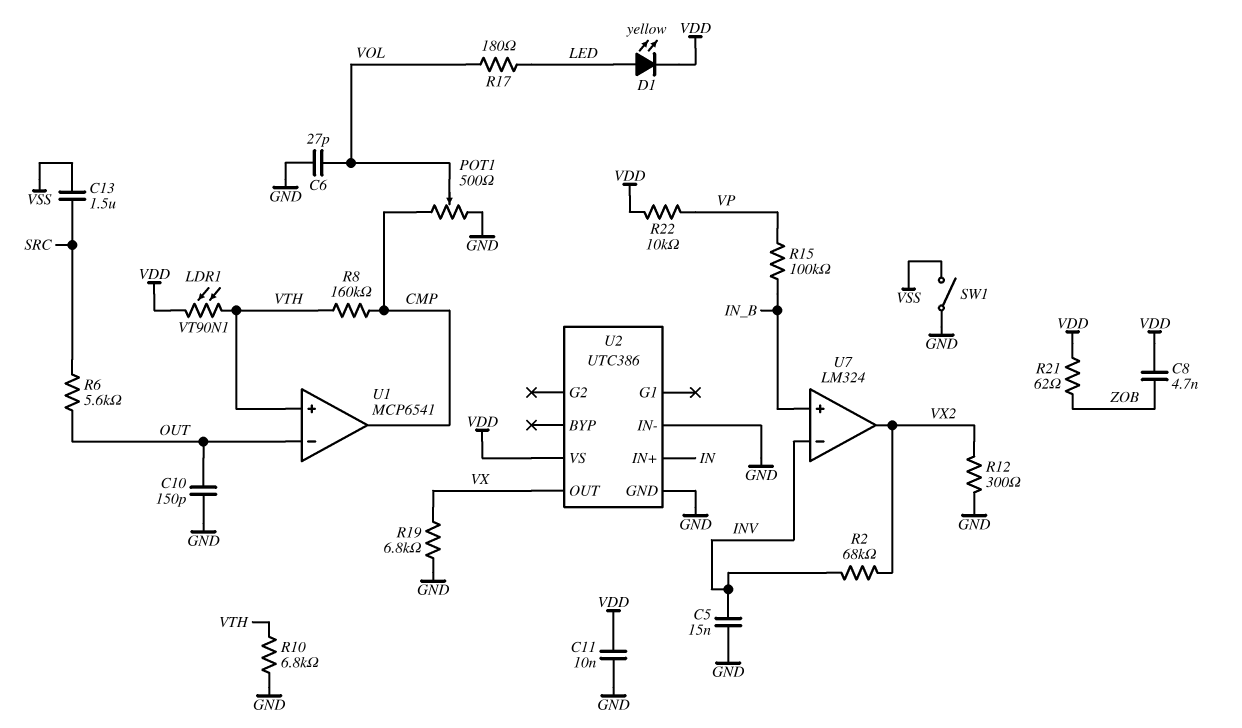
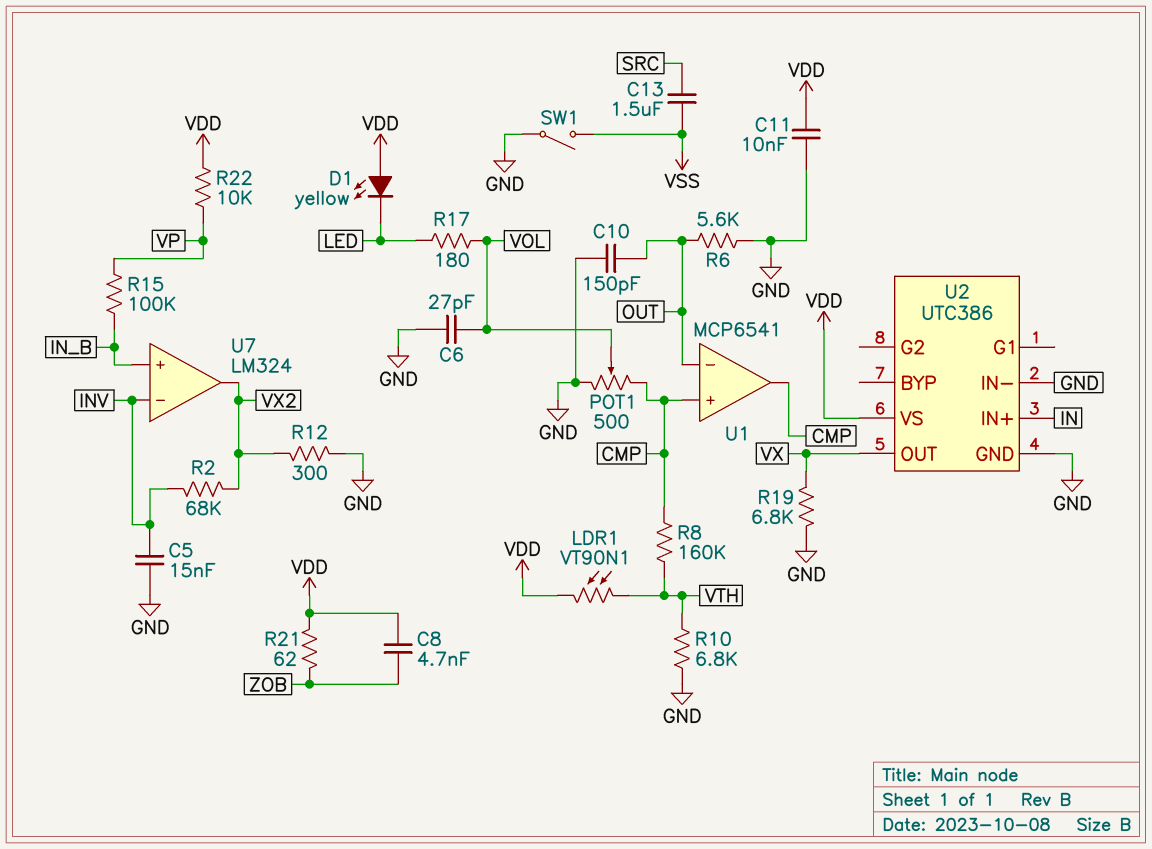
D1: LED yellow (A LED, K VDD) -> LED yellow (A VDD, K LED)
R6: 5.6k (OUT, SRC) -> 5.6k (GND, OUT)
U1 pin in+: VTH -> CMP

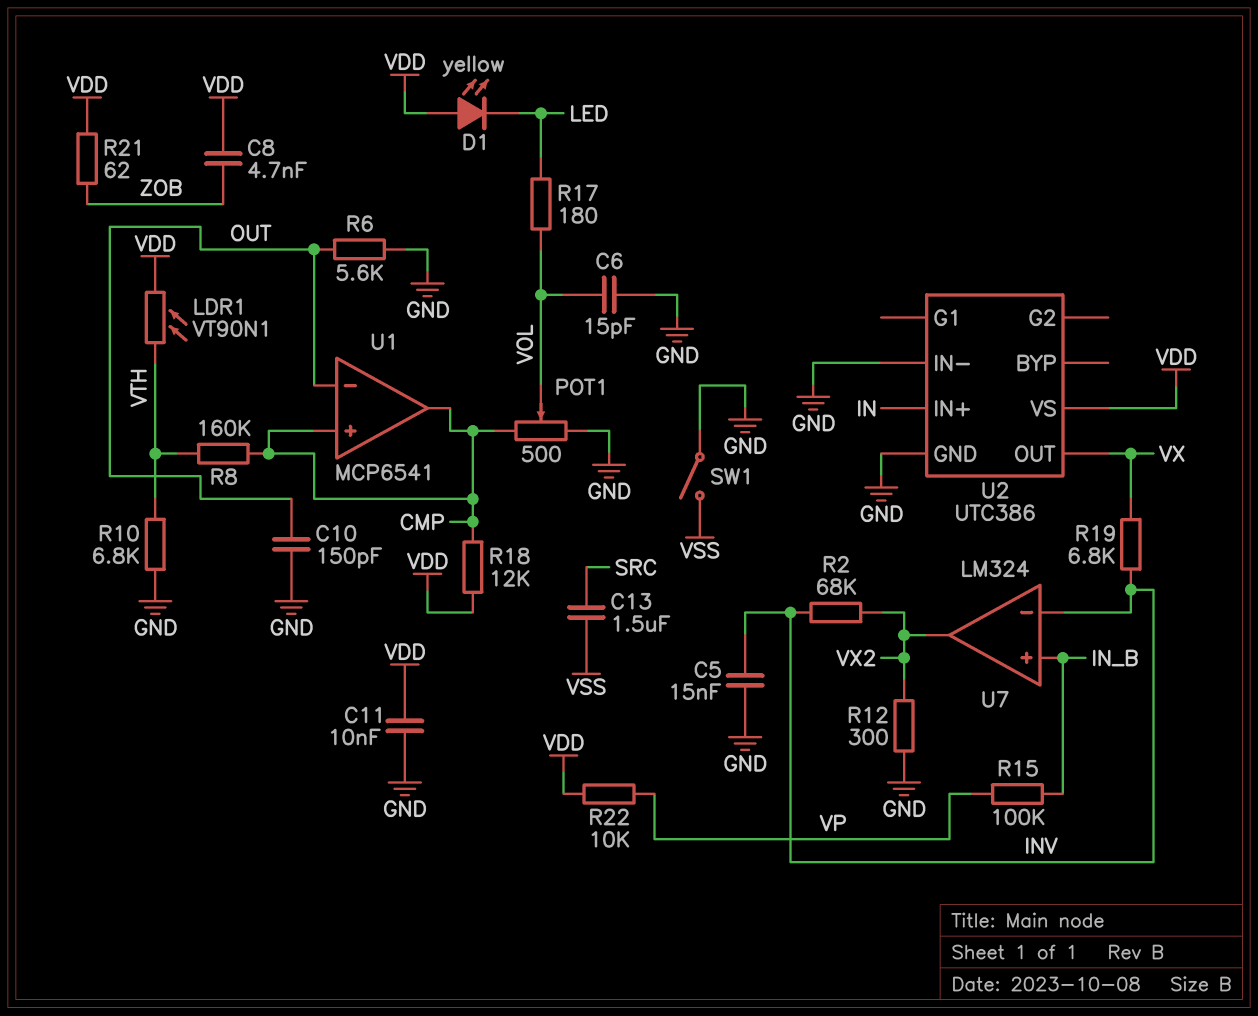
C6: 27pF (GND, VOL) -> 15pF (GND, VOL)
R18: none -> 12k (CMP, VDD)
R19: 6.8k (GND, VX) -> 6.8k (INV, VX)

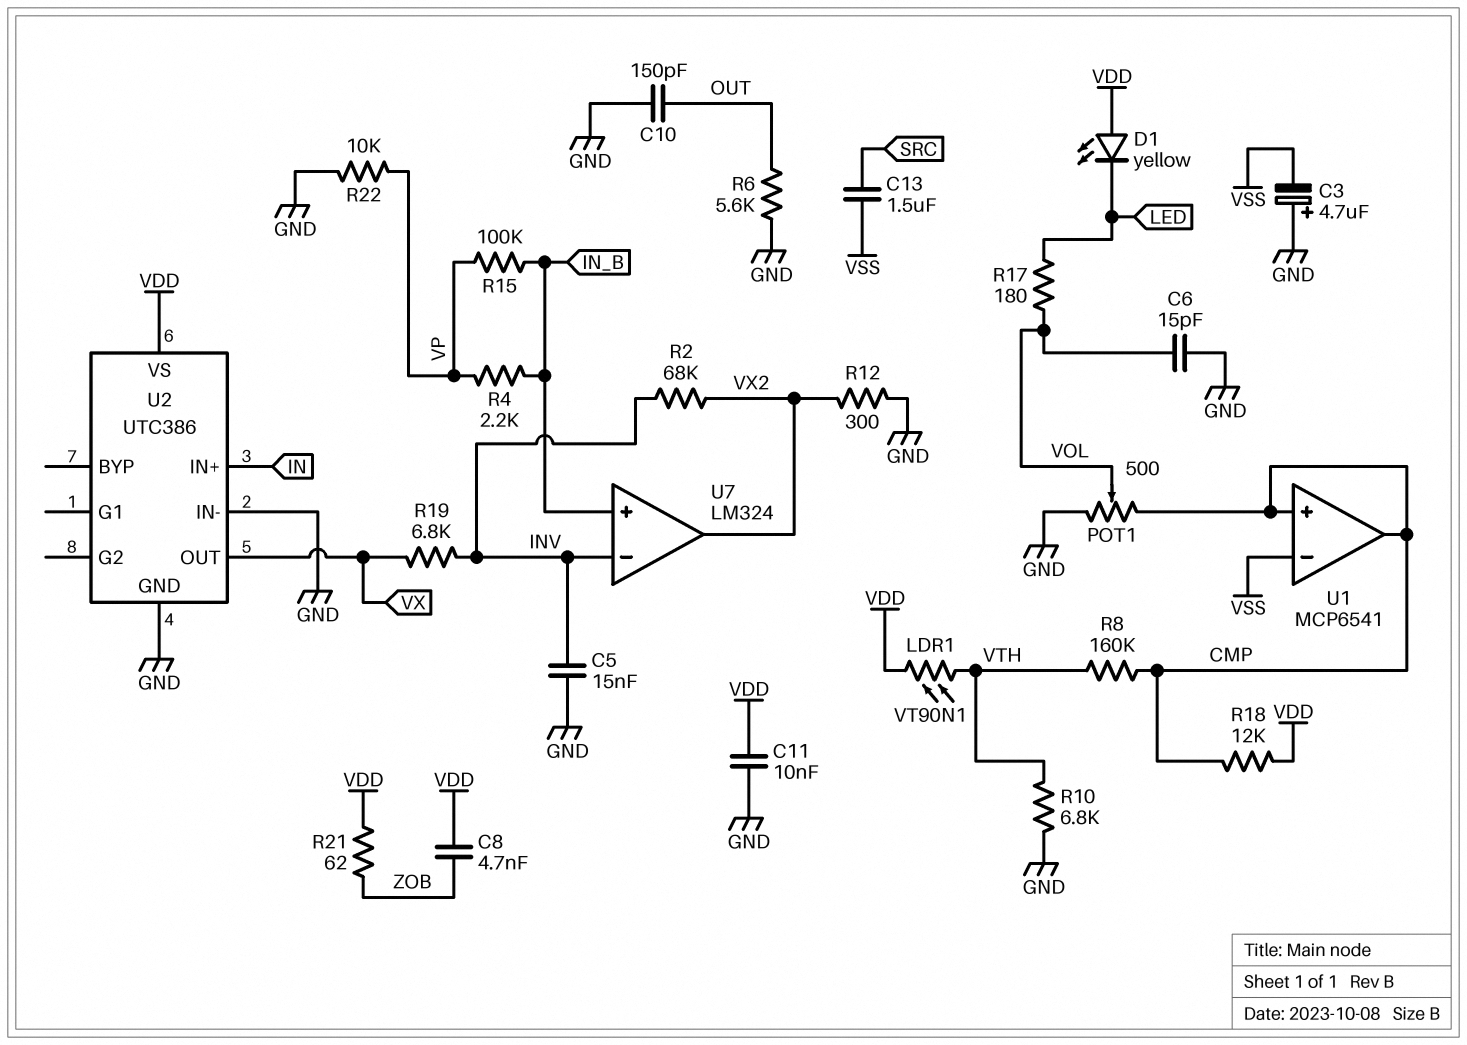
C3: none -> 4.7uF (plus GND, minus VSS)
R4: none -> 2.2k (IN_B, VP)
R22: 10k (VDD, VP) -> 10k (GND, VP)
SW1: switch (GND, VSS) -> none
U1 pin in-: OUT -> VSS

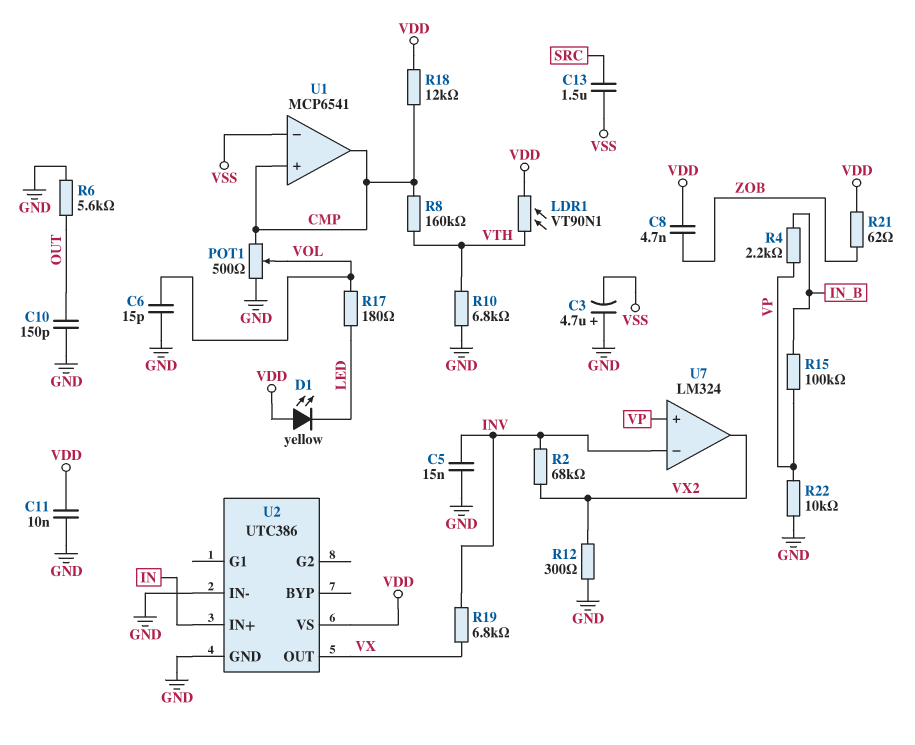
U7 pin in+: IN_B -> VP

